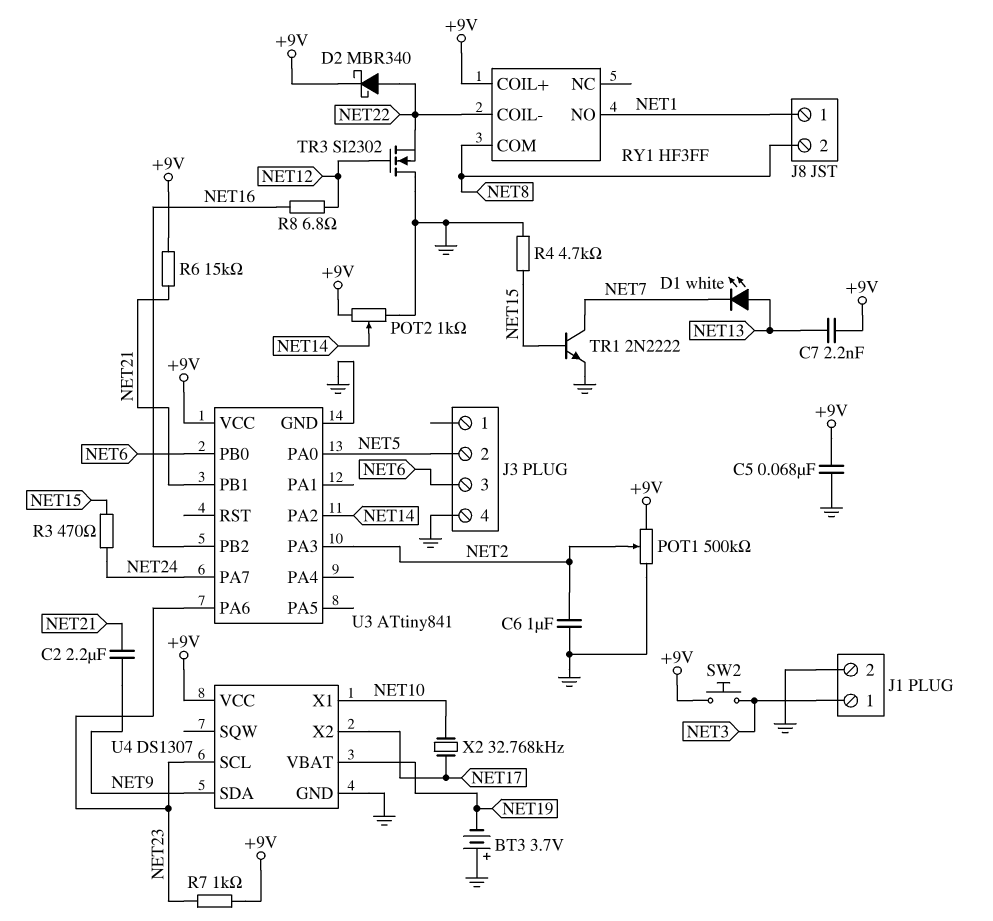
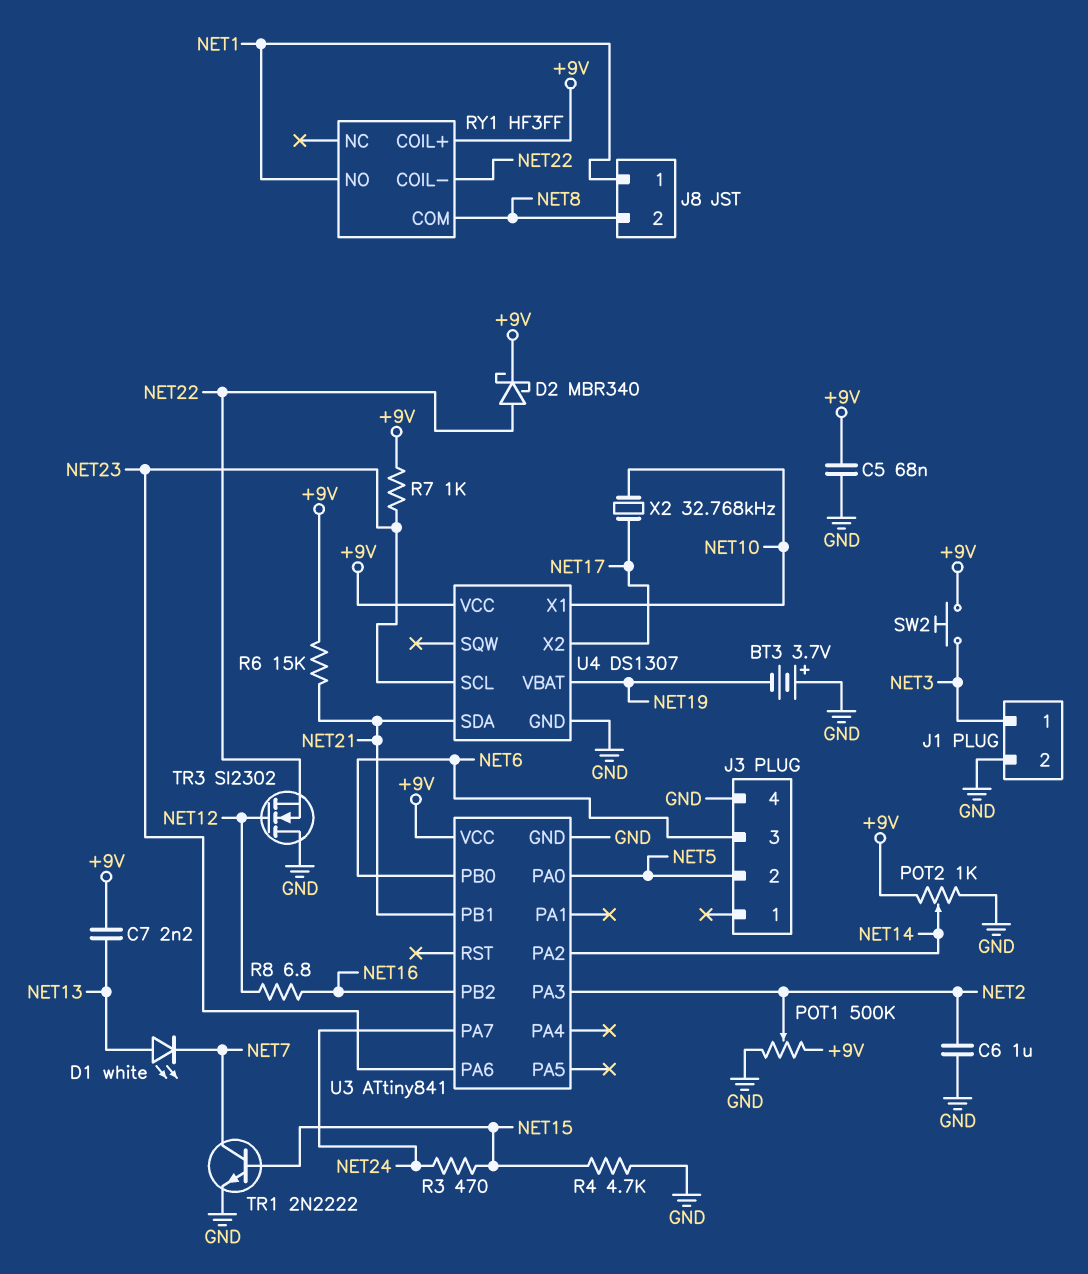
C2: 2.2uF (NET9, NET21) -> none
U4 pin SDA: NET9 -> NET21

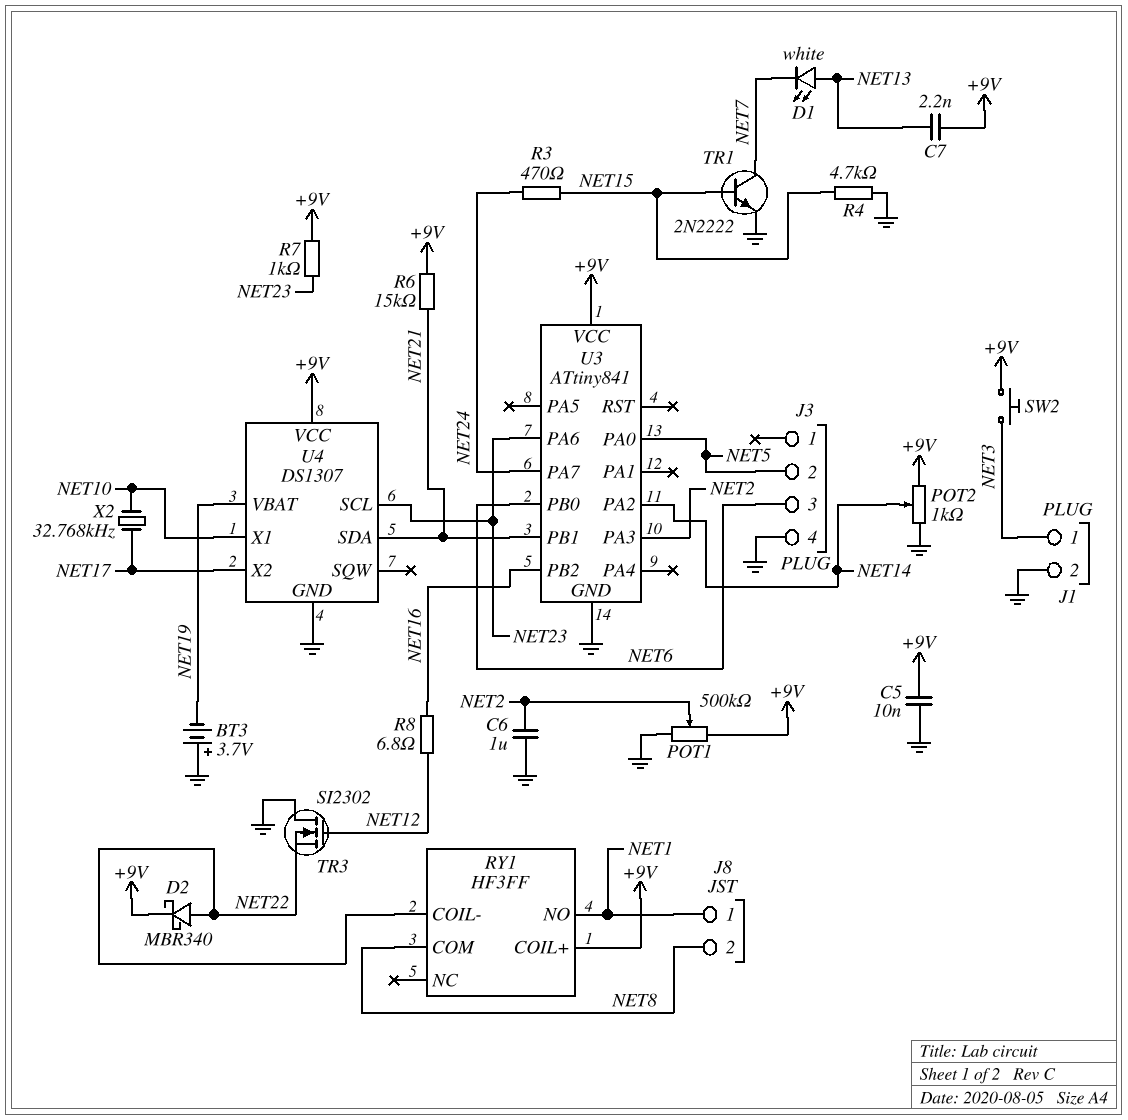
C5: 68nF (+9V, GND) -> 10nF (+9V, GND)

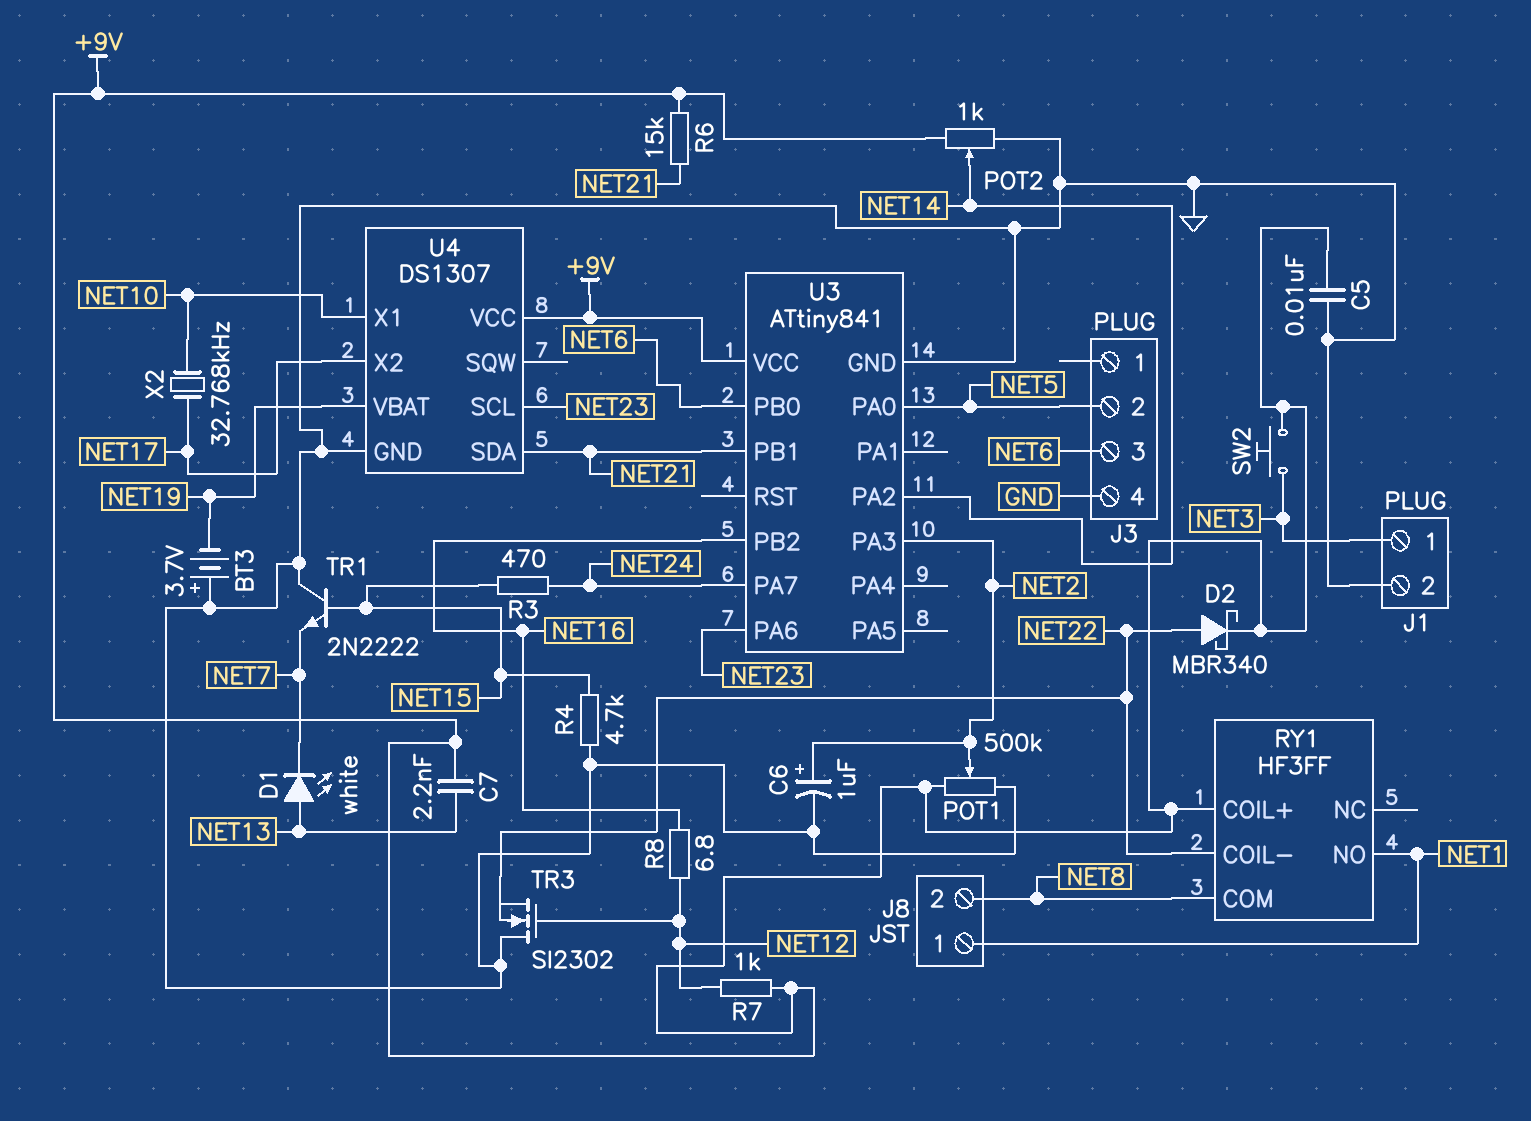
C6: 1uF (GND, NET2) -> 1uF (plus NET2, minus GND)
R7: 1k (+9V, NET23) -> 1k (+9V, NET12)
TR1: NPN 2N2222 (B NET15, C NET7, E GND) -> NPN 2N2222 (B NET15, C GND, E NET7)

